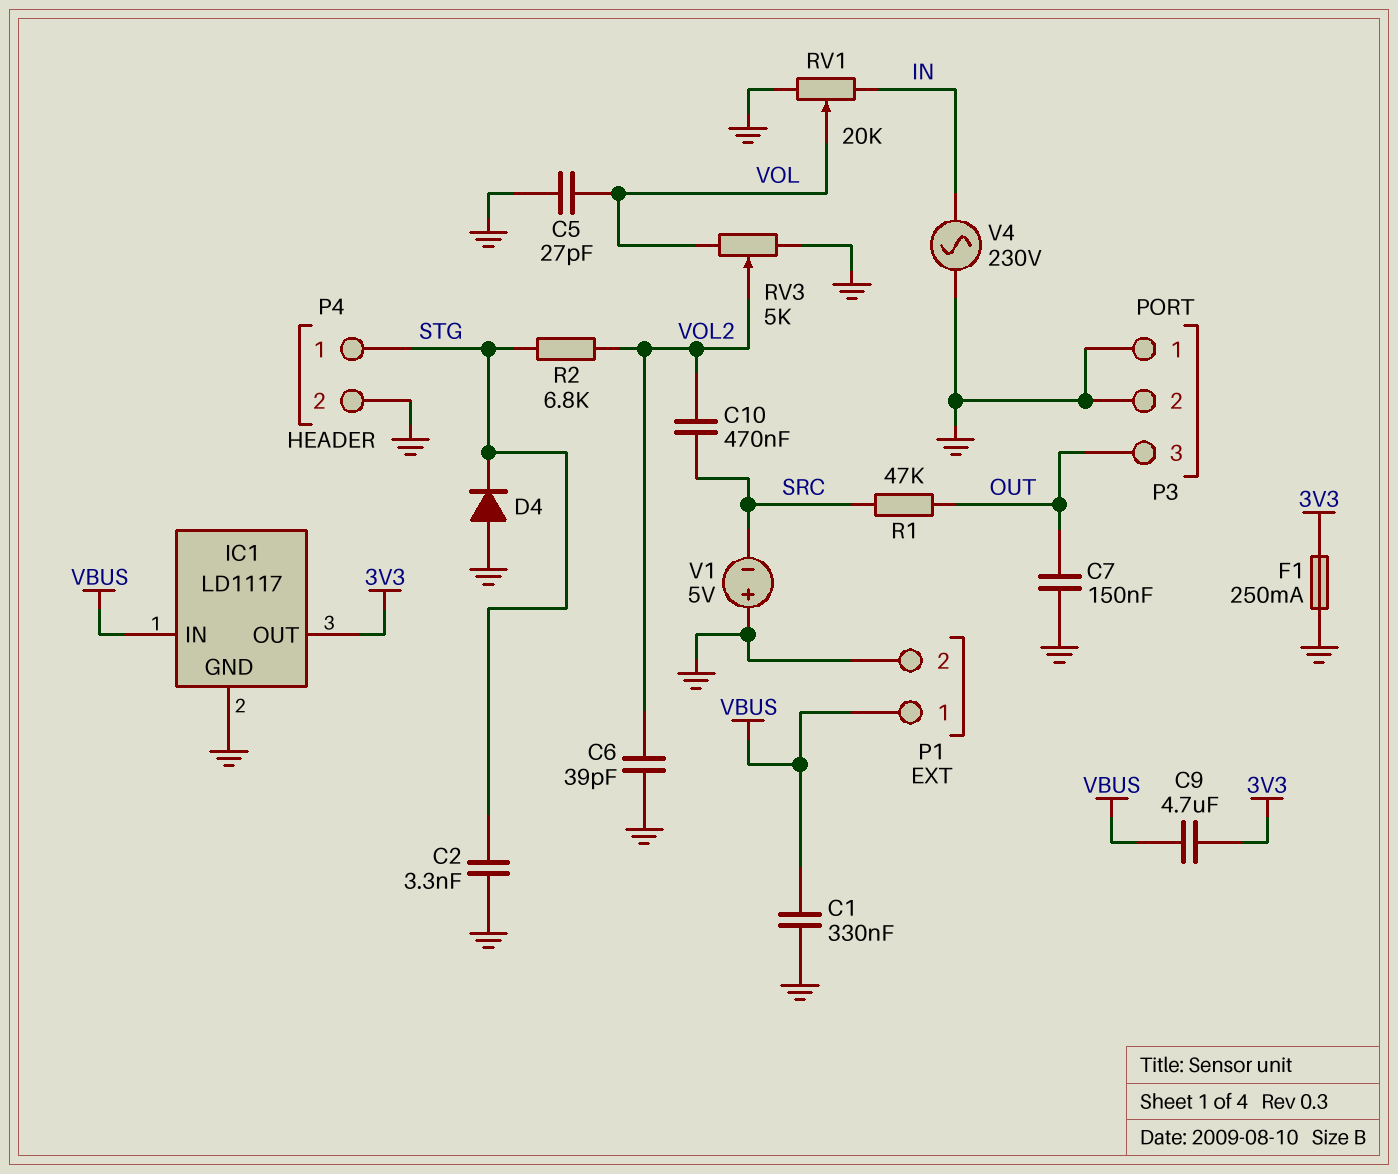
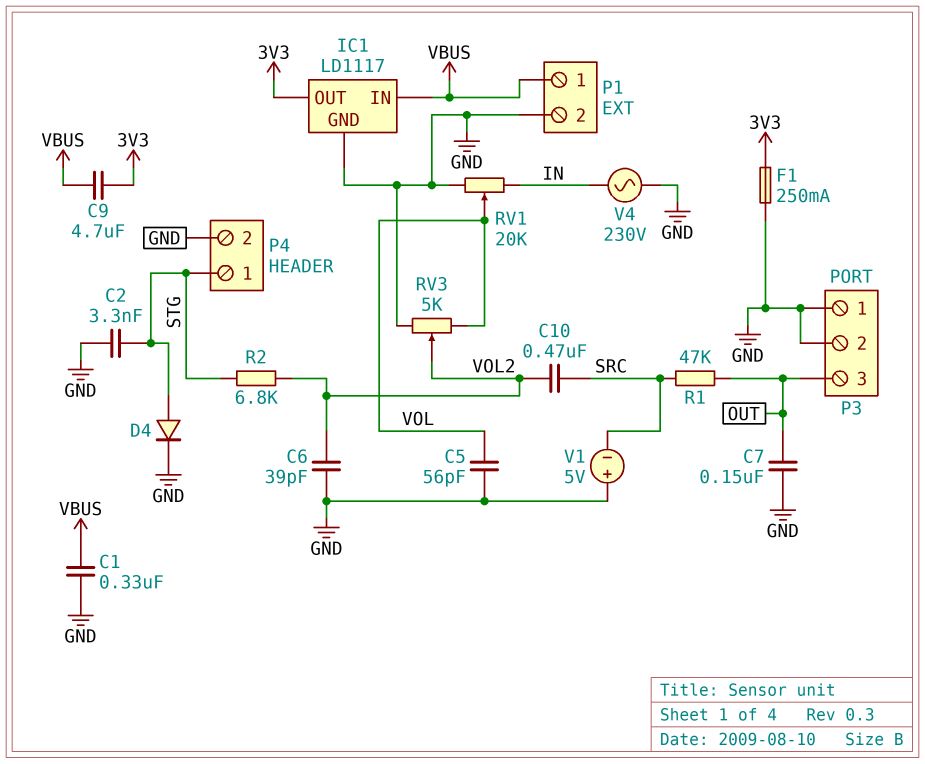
C5: 27pF (GND, VOL) -> 56pF (GND, VOL)
D4: diode (A GND, K STG) -> diode (A STG, K GND)

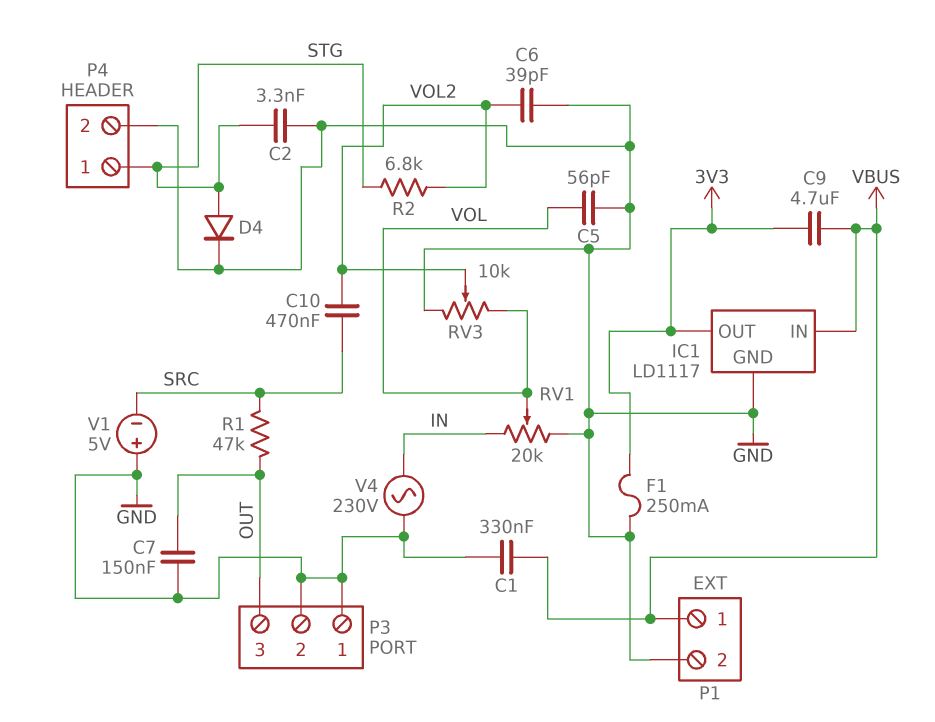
RV3: 5k (GND, VOL, wiper VOL2) -> 10k (GND, VOL, wiper VOL2)

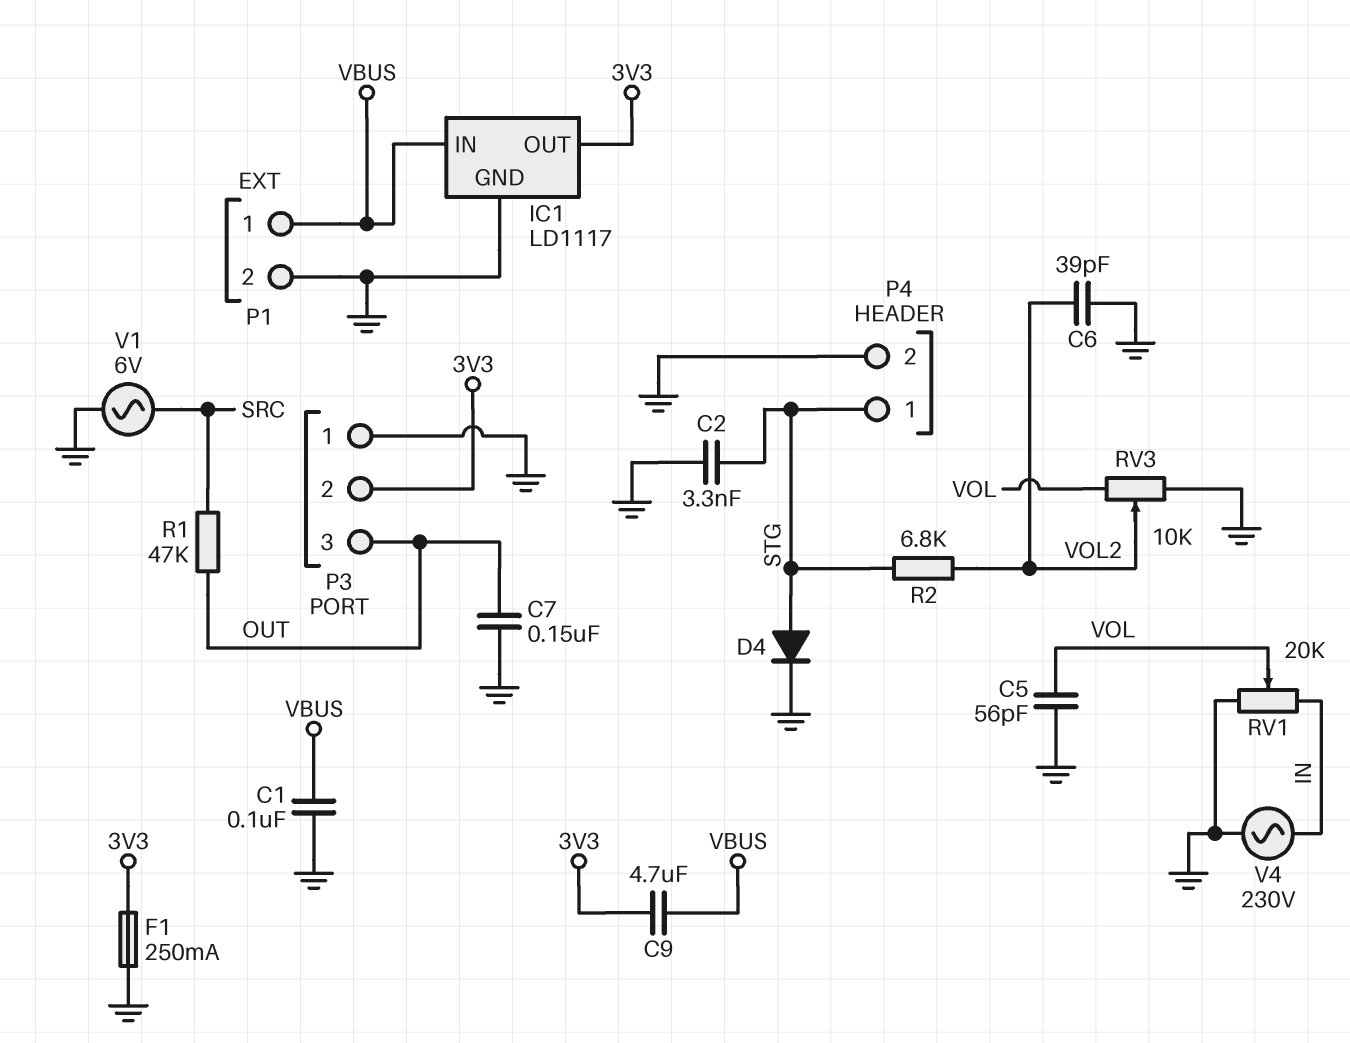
C1: 330nF (GND, VBUS) -> 100nF (GND, VBUS)
C10: 470nF (SRC, VOL2) -> none
P3 pin 2: GND -> 3V3
V1: 5V (plus GND, minus SRC) -> AC 6V (GND, SRC)

